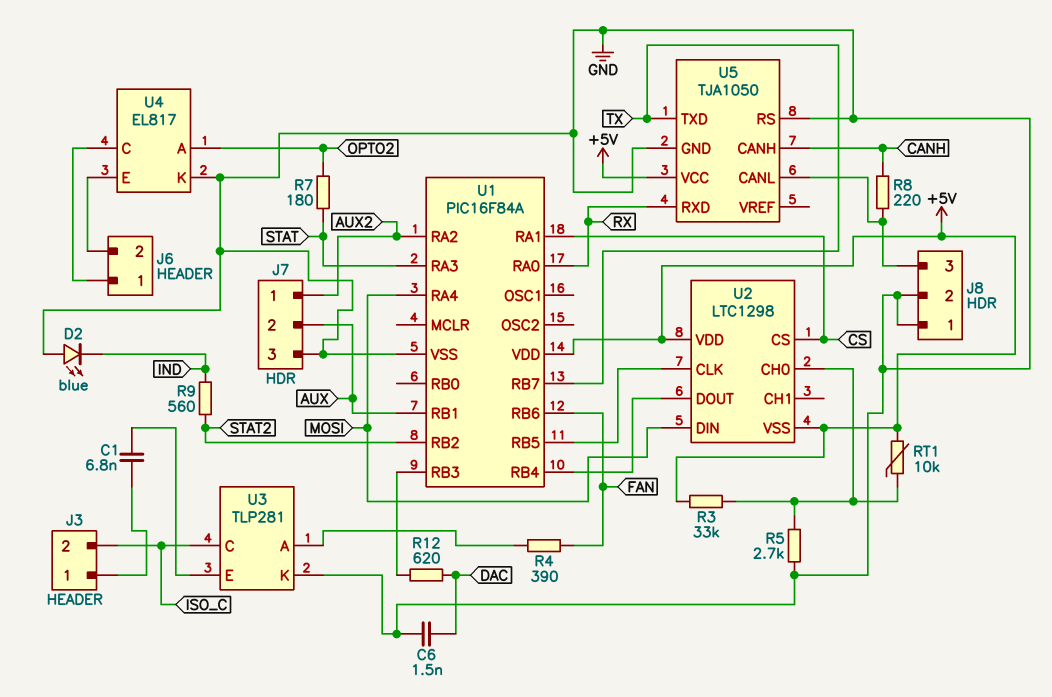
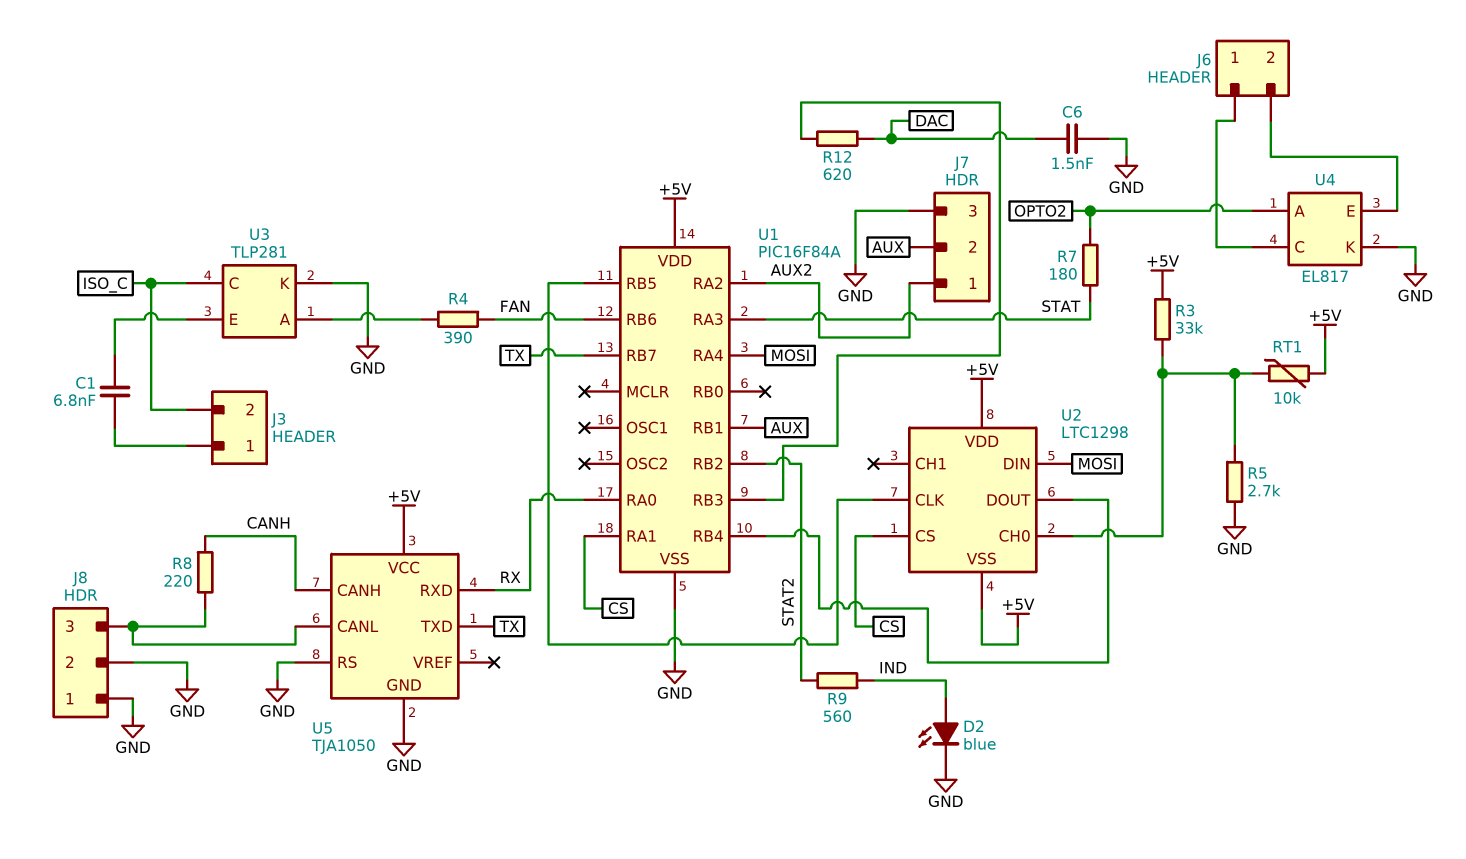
D2: LED blue (A GND, K IND) -> LED blue (A IND, K GND)

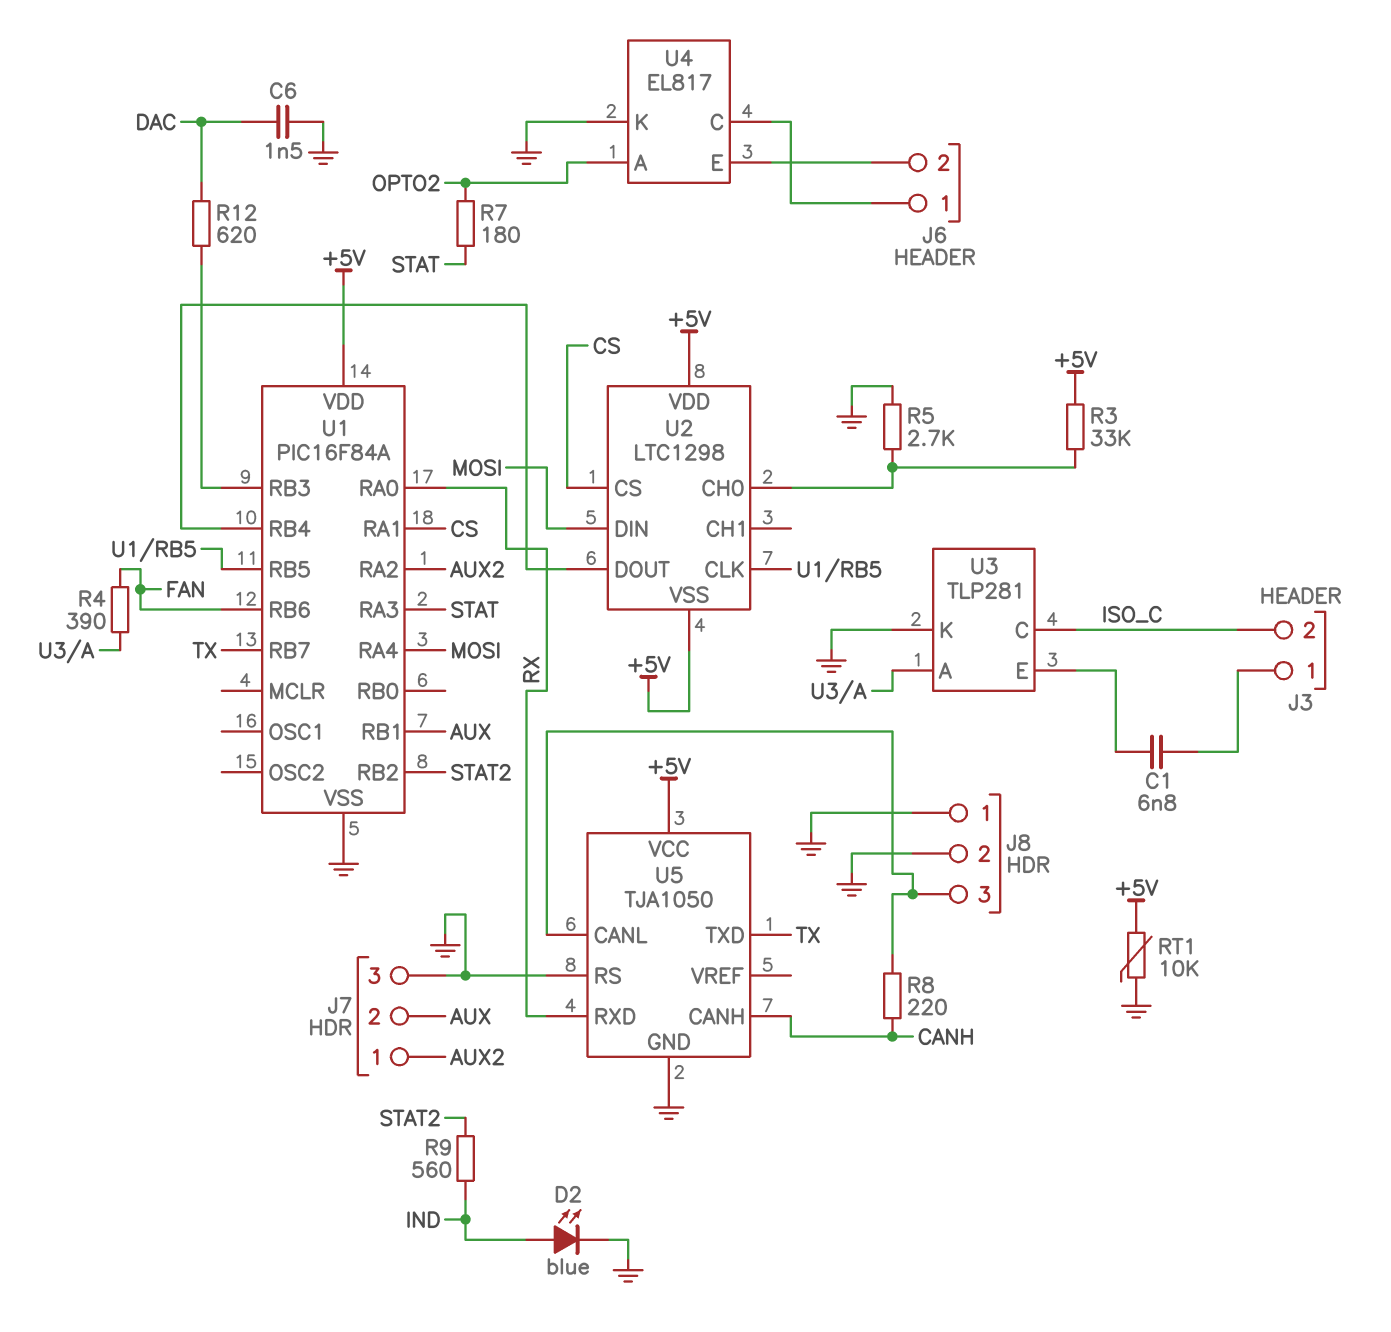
RT1: 10k (+5V, U2/CH0) -> 10k (+5V, GND)

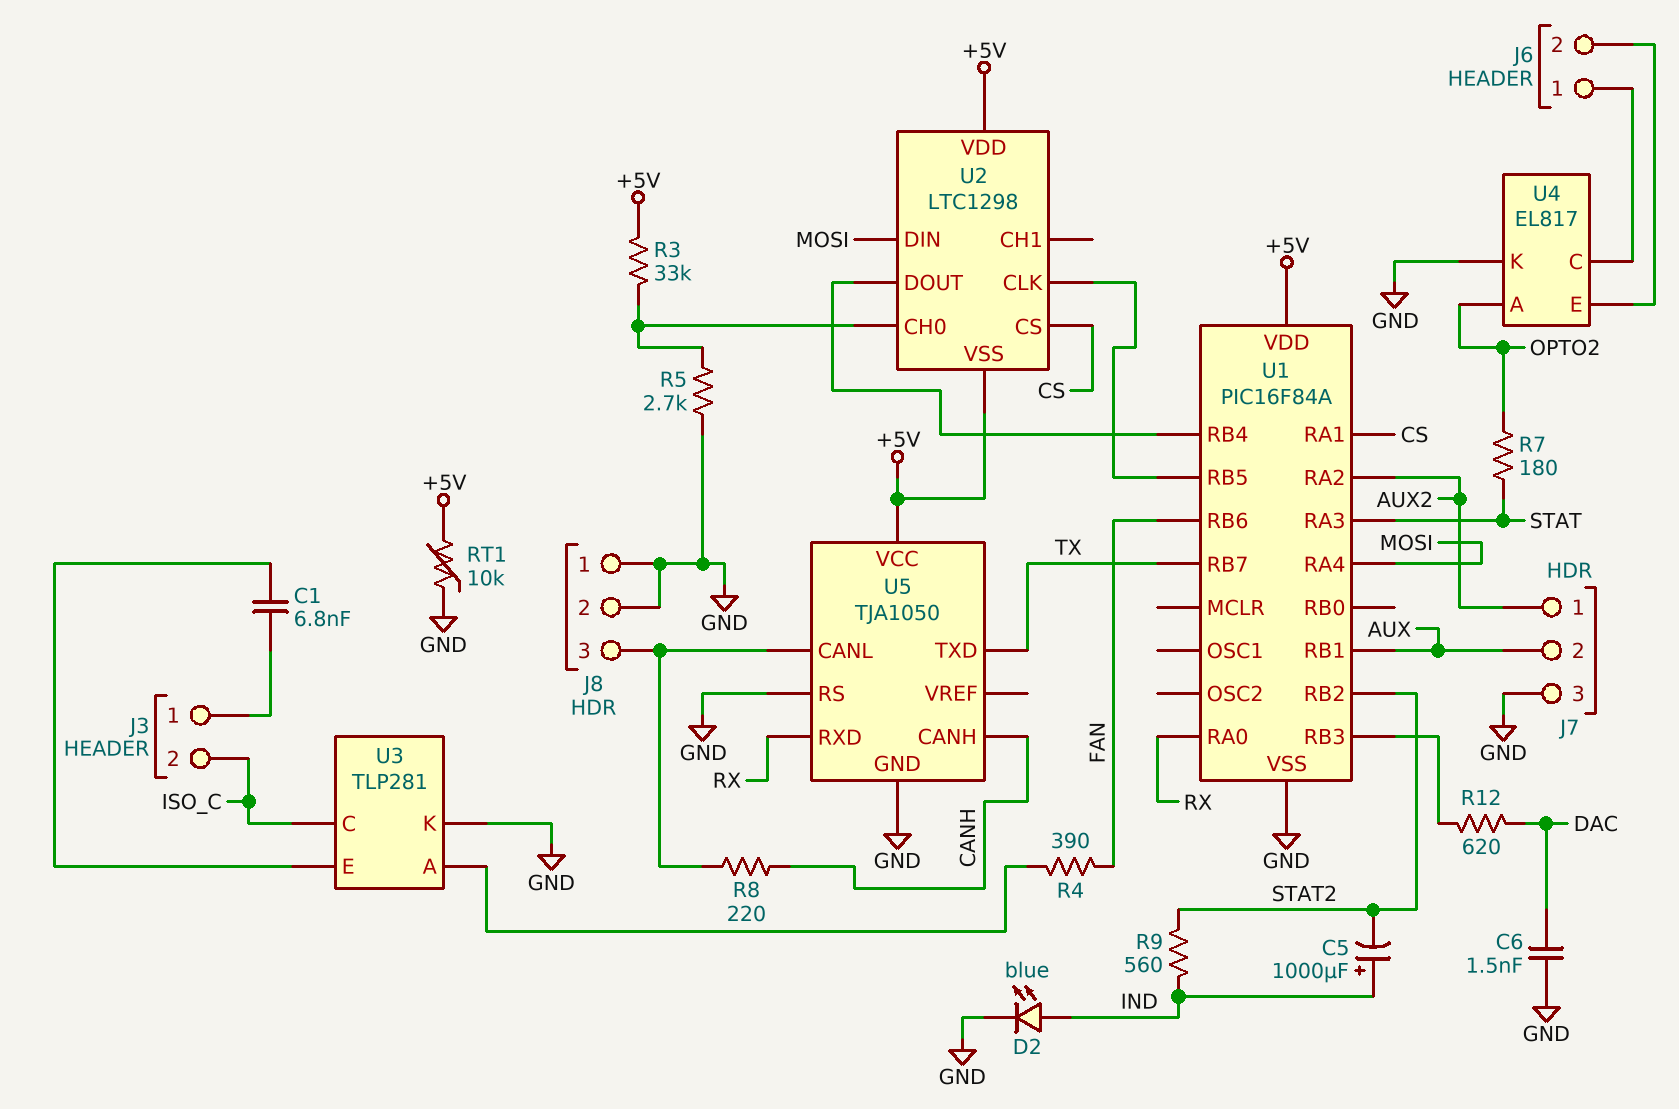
C5: none -> 1000uF (plus IND, minus STAT2)

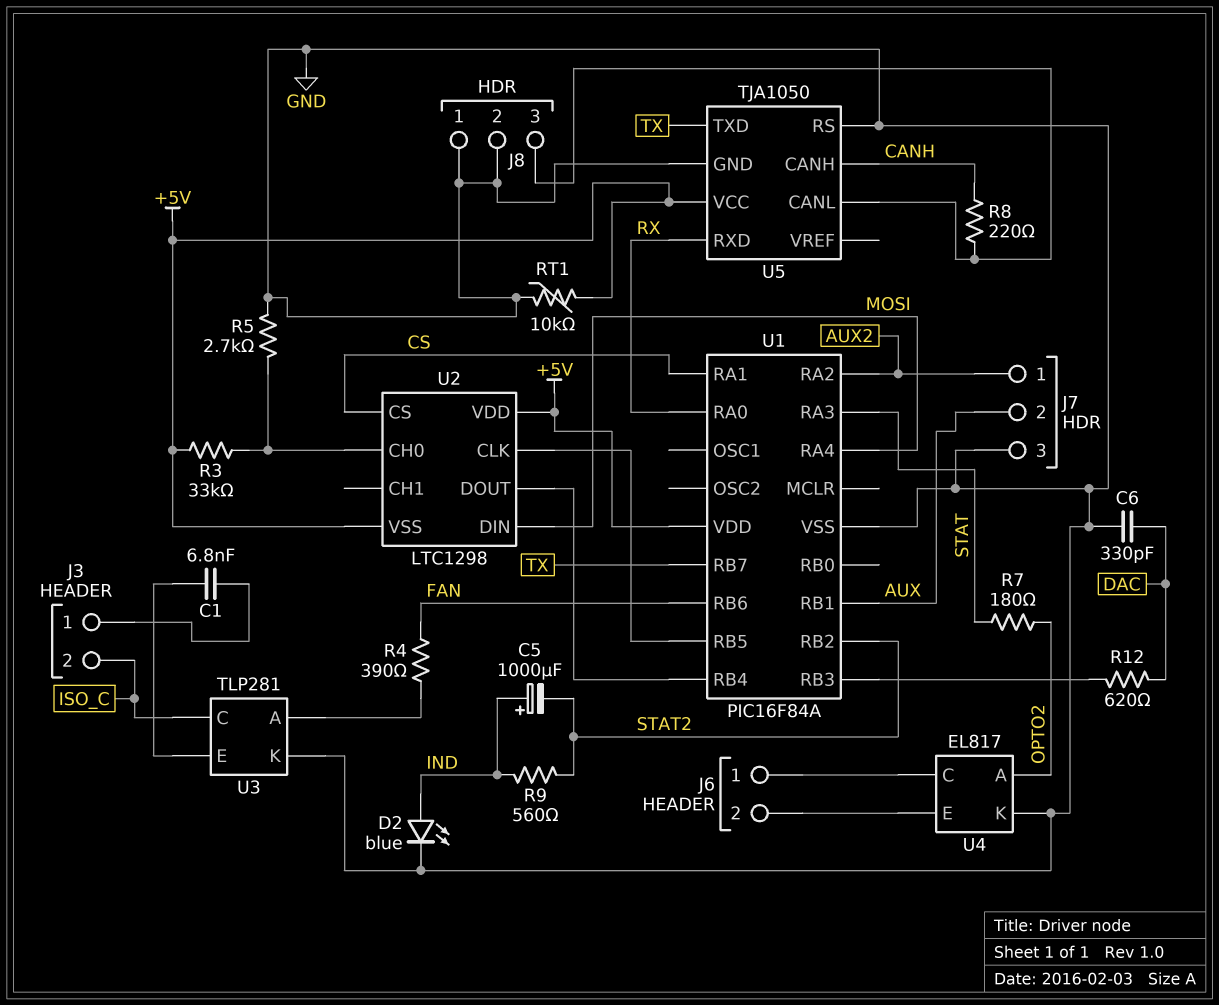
C6: 1.5nF (DAC, GND) -> 330pF (DAC, GND)

